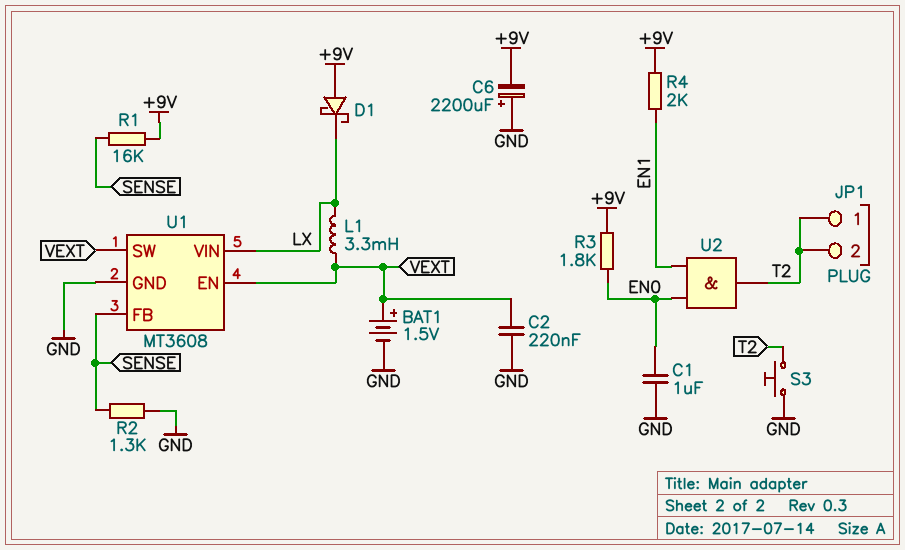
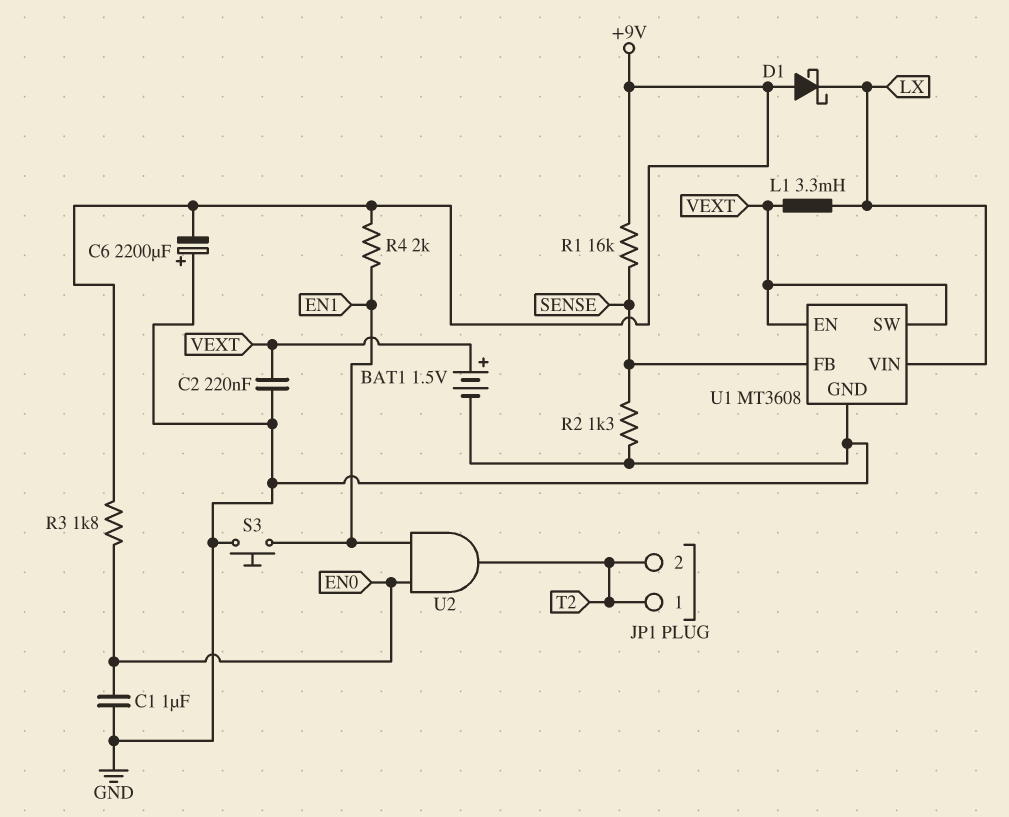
S3: button (GND, T2) -> button (EN1, GND)

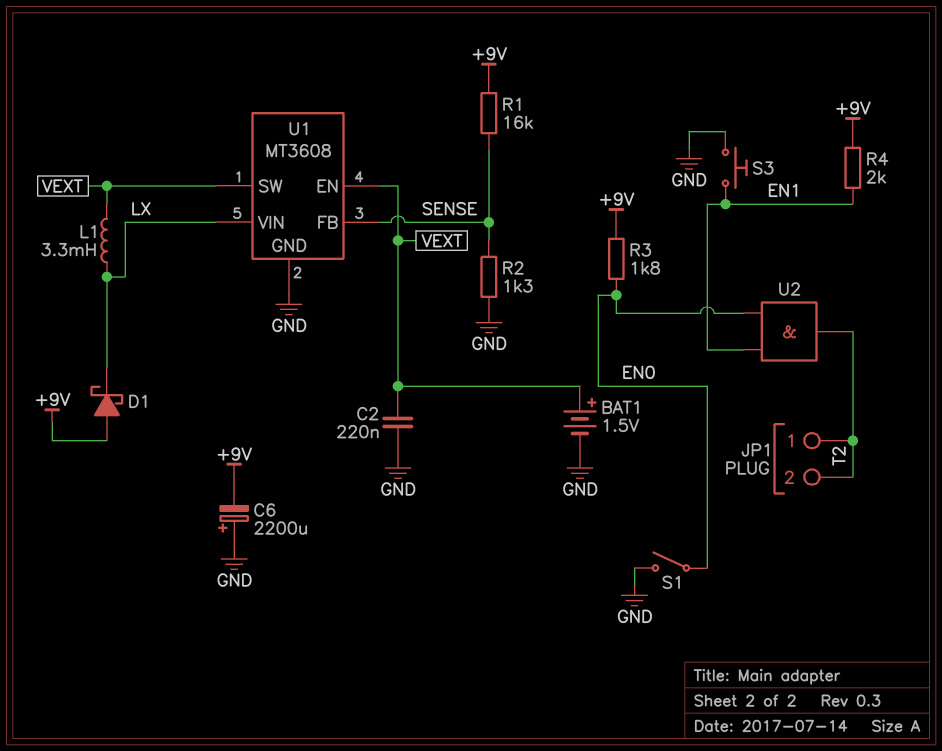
C1: 1uF (EN0, GND) -> none
S1: none -> switch (EN0, GND)

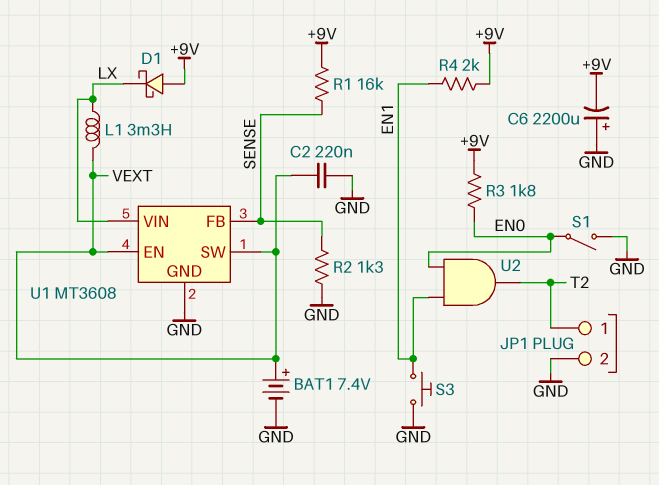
BAT1: 1.5V (plus VEXT, minus GND) -> 7.4V (plus VEXT, minus GND)
JP1 pin 2: T2 -> GND

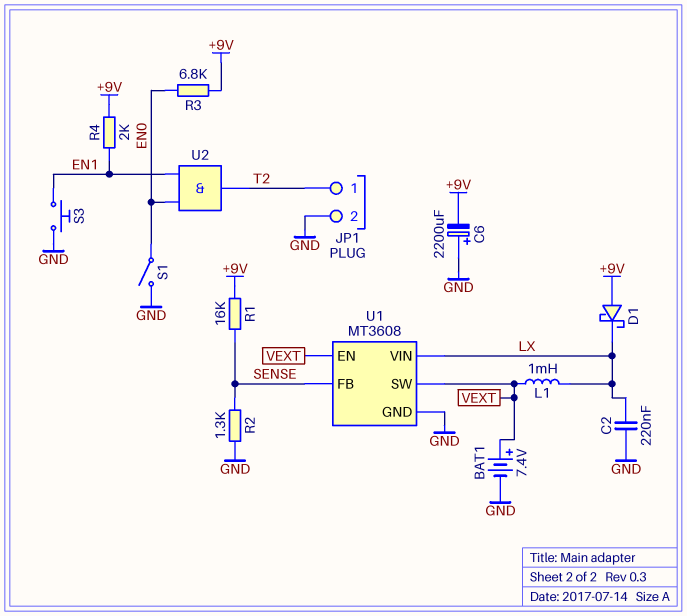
C2: 220nF (GND, VEXT) -> 220nF (GND, LX)
L1: 3.3mH (LX, VEXT) -> 1mH (LX, VEXT)
R3: 1.8k (+9V, EN0) -> 6.8k (+9V, EN0)

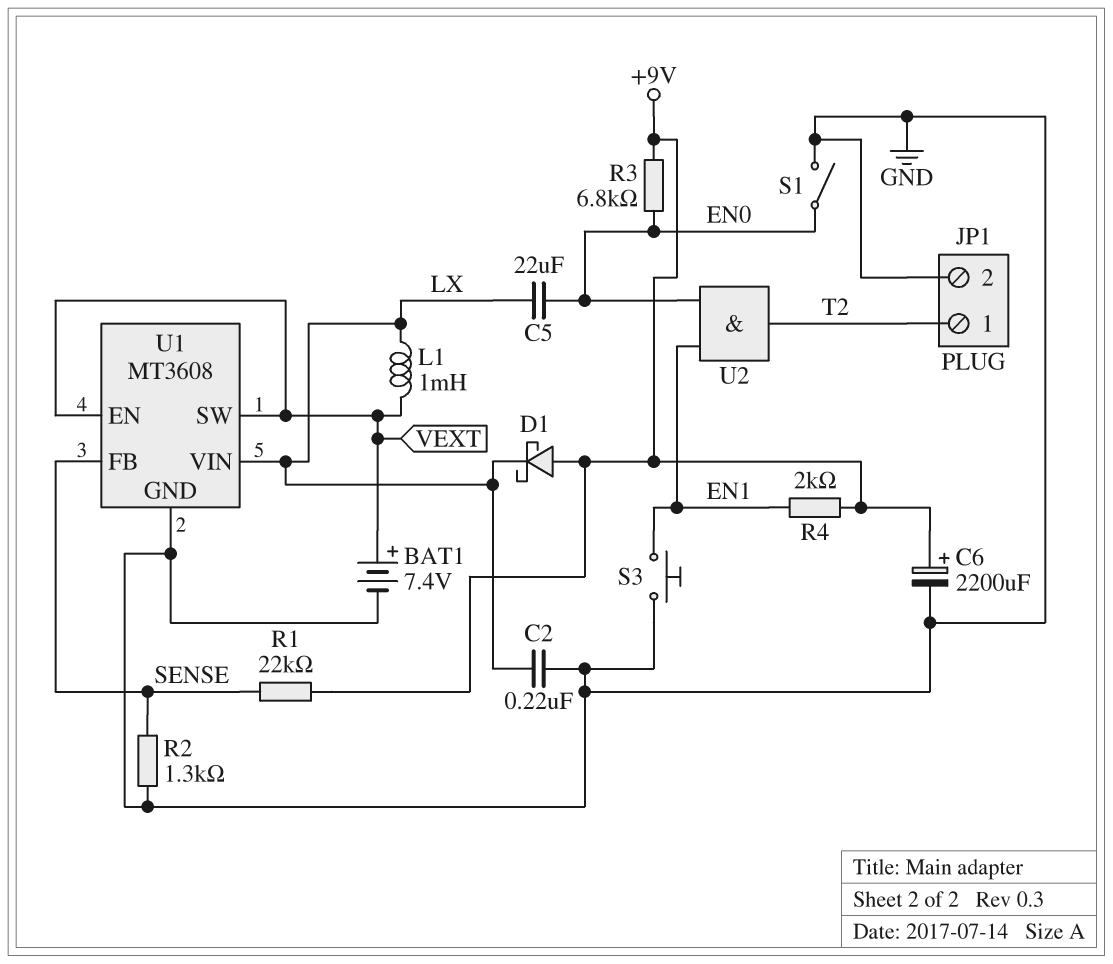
C5: none -> 22uF (EN0, LX)
C6: 2200uF (plus GND, minus +9V) -> 2200uF (plus +9V, minus GND)
R1: 16k (+9V, SENSE) -> 22k (+9V, SENSE)

